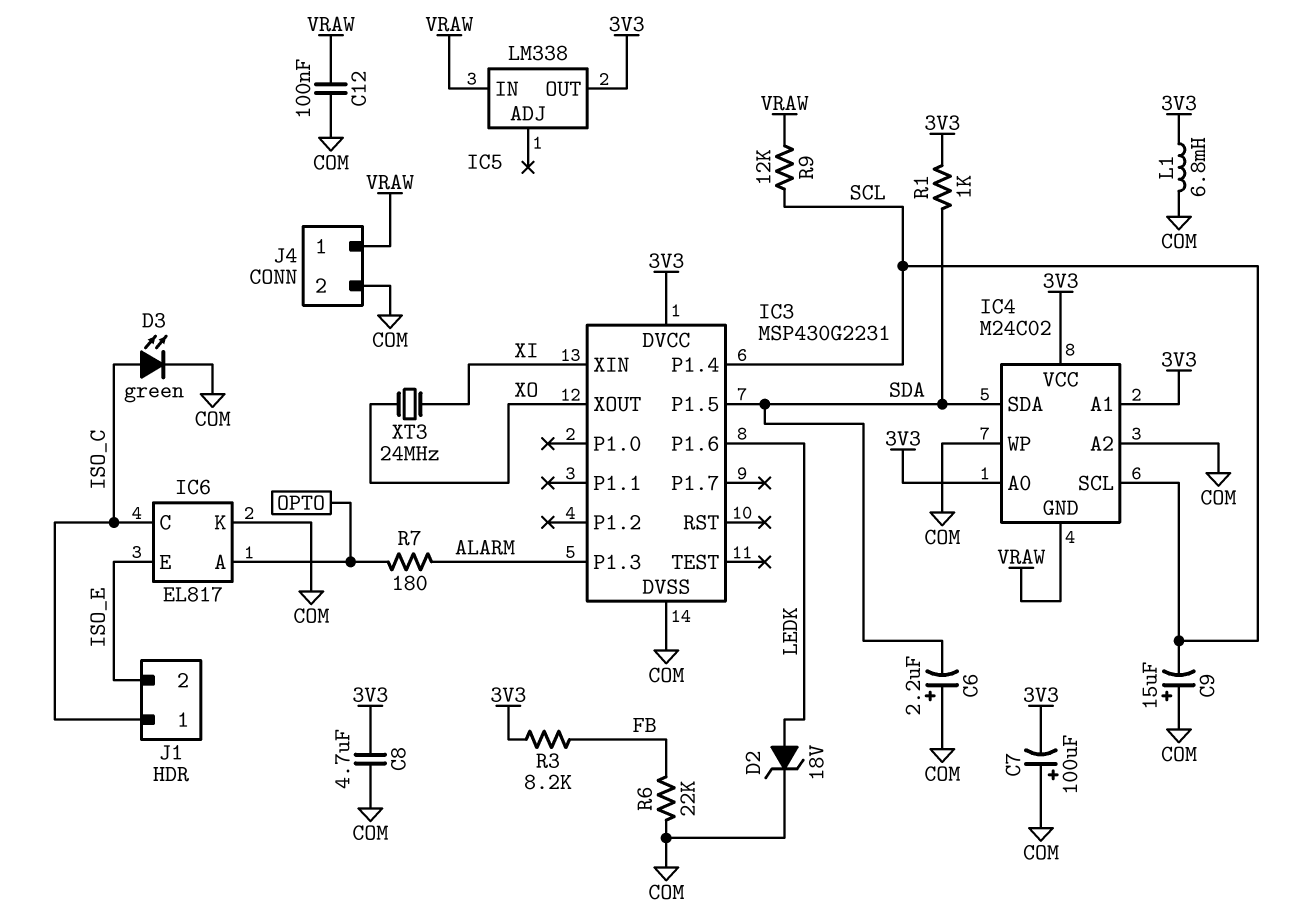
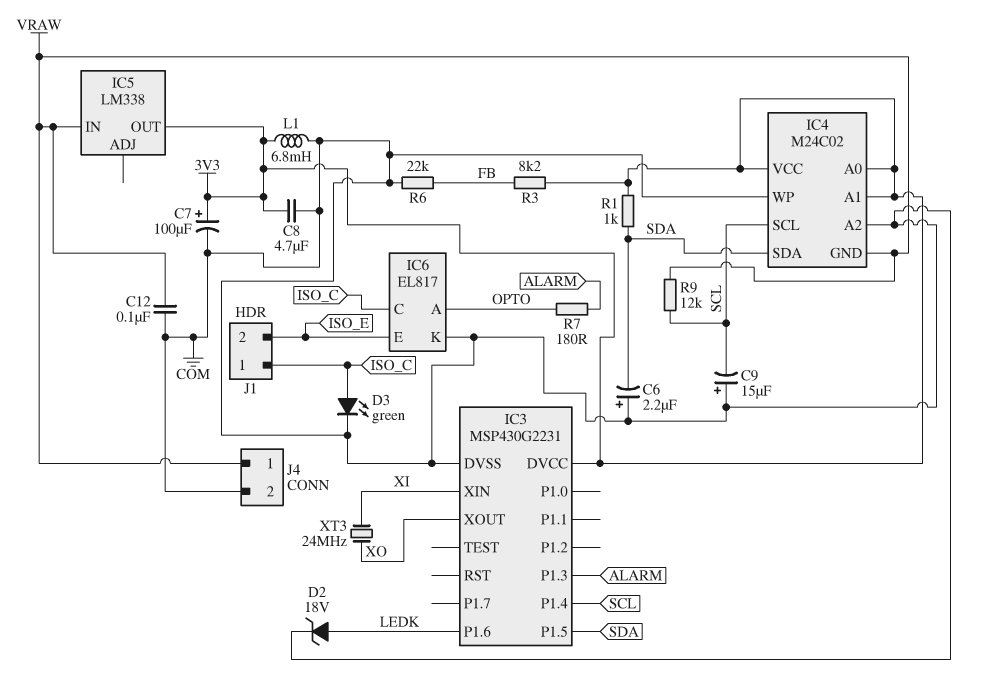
C7: 100uF (plus COM, minus 3V3) -> 100uF (plus 3V3, minus COM)

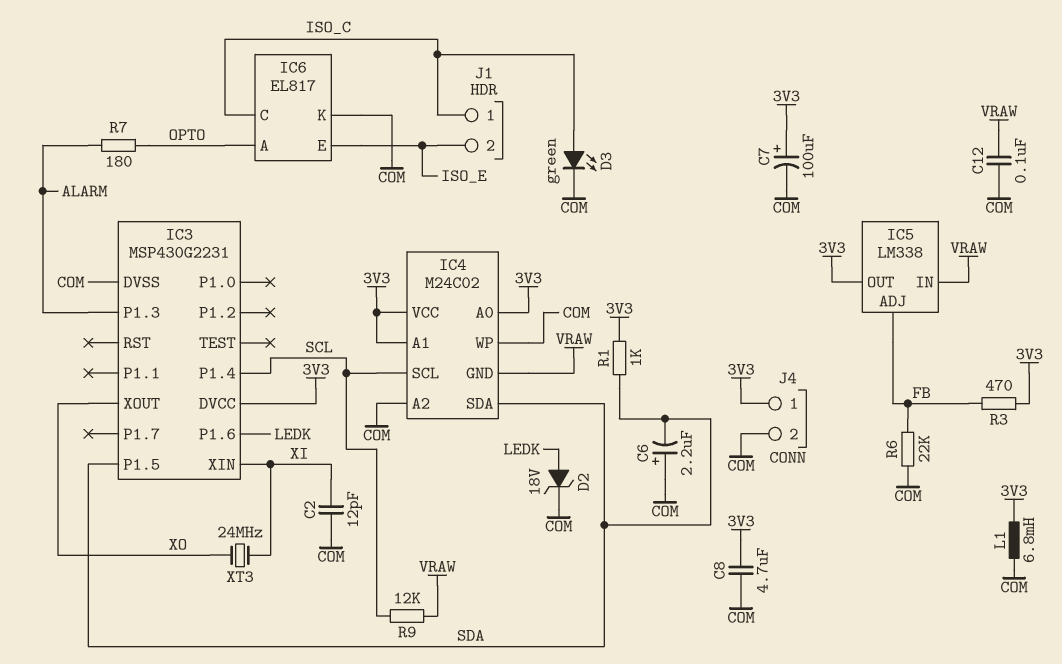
C2: none -> 12pF (COM, XI)
C9: 15uF (plus COM, minus SCL) -> none
IC5 pin ADJ: none -> FB
J4 pin 1: VRAW -> 3V3
R3: 8.2k (3V3, FB) -> 470 (3V3, FB)

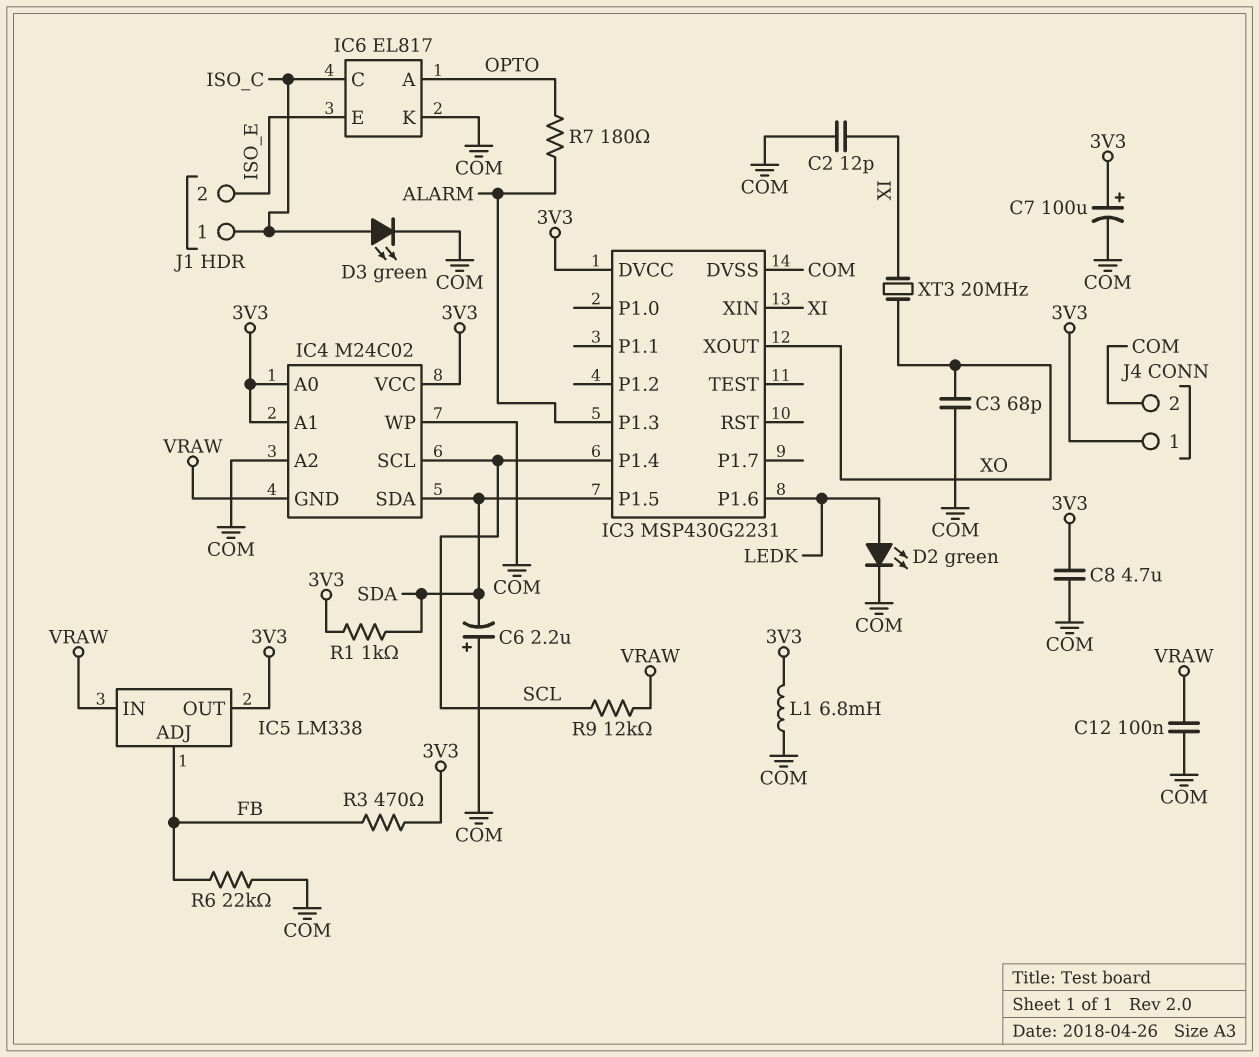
C3: none -> 68pF (COM, XO)
D2: zener 18V (A LEDK, K COM) -> LED green (A LEDK, K COM)
XT3: 24MHz (XI, XO) -> 20MHz (XI, XO)

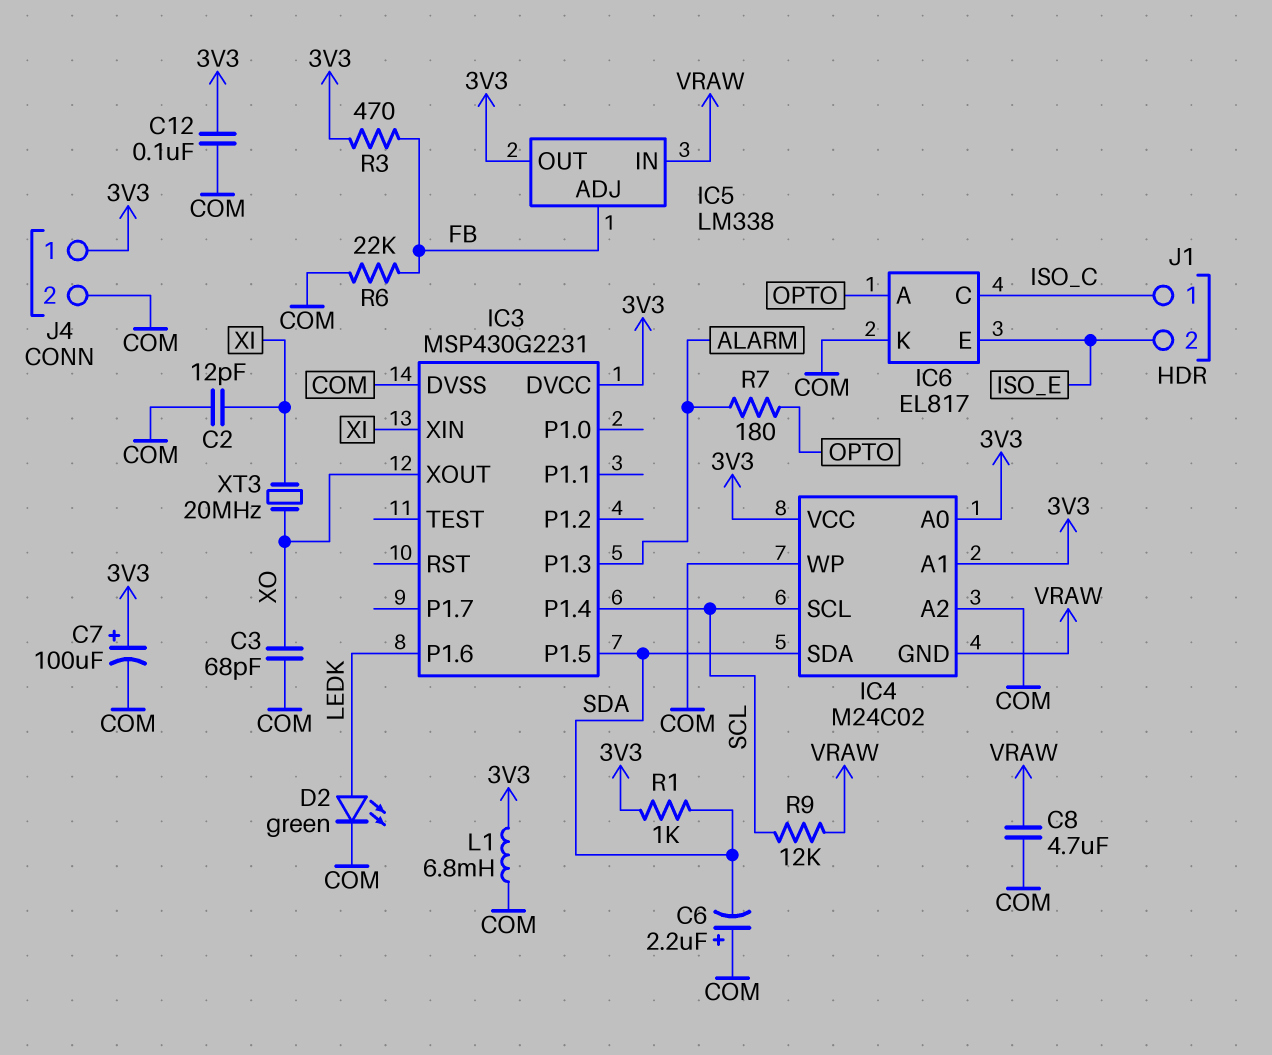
C8: 4.7uF (3V3, COM) -> 4.7uF (COM, VRAW)
C12: 100nF (COM, VRAW) -> 100nF (3V3, COM)
D3: LED green (A ISO_C, K COM) -> none

